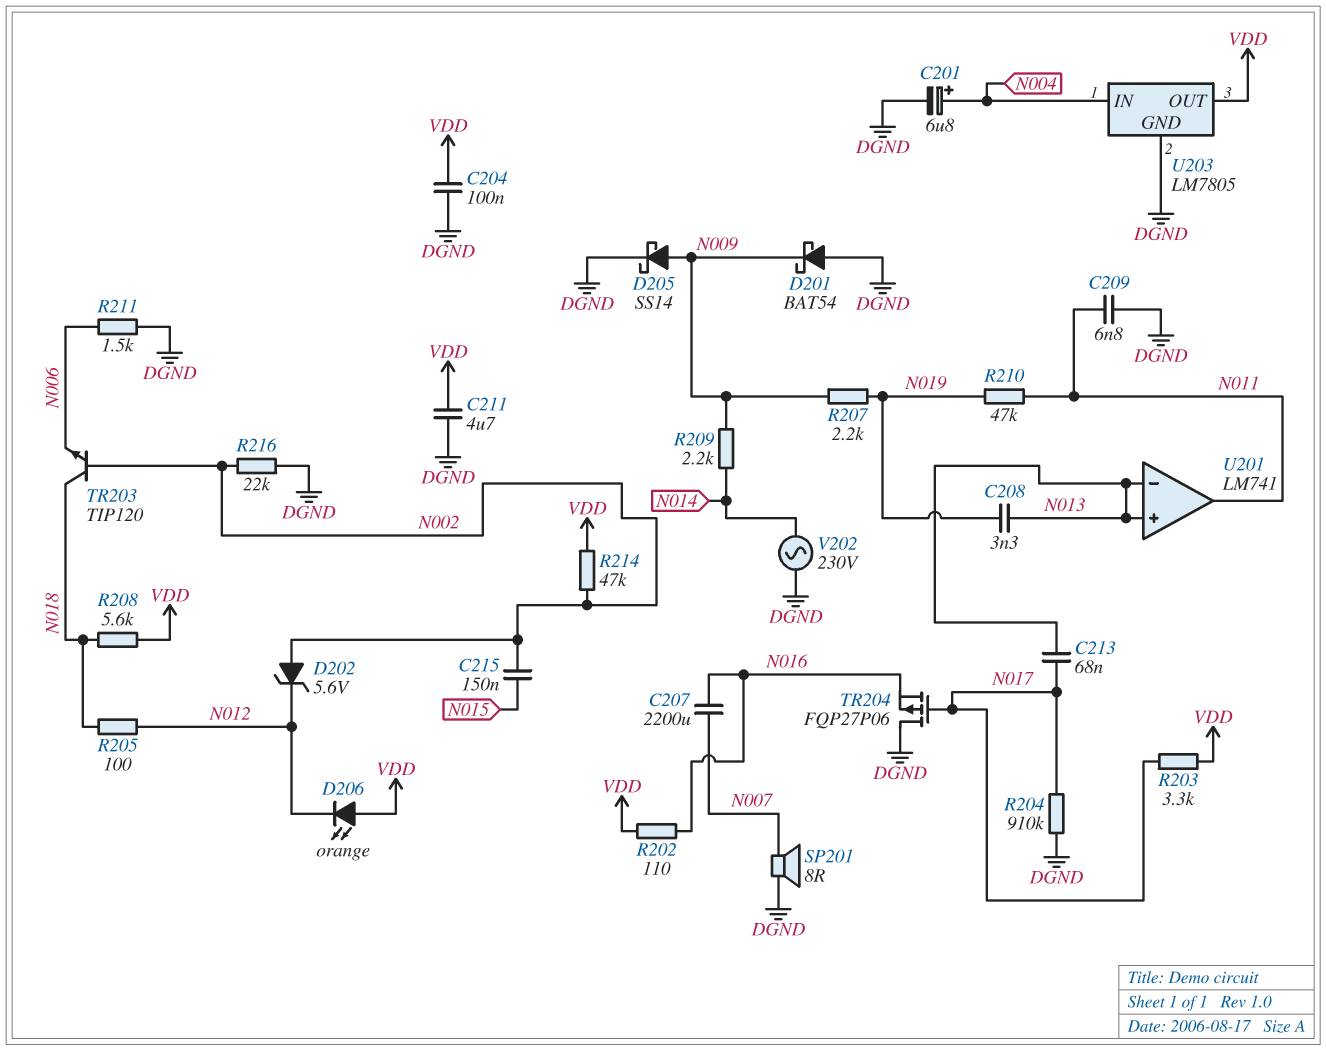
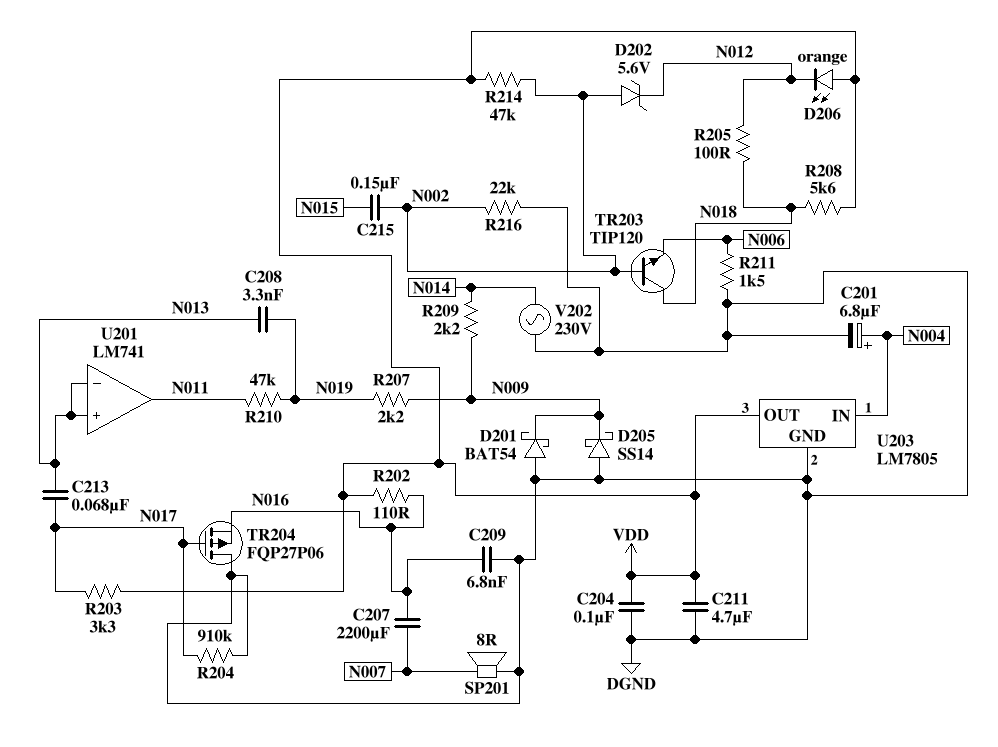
C209: 6.8nF (DGND, N011) -> 6.8nF (DGND, N016)
D205: schottky SS14 (A N009, K DGND) -> schottky SS14 (A DGND, K N009)

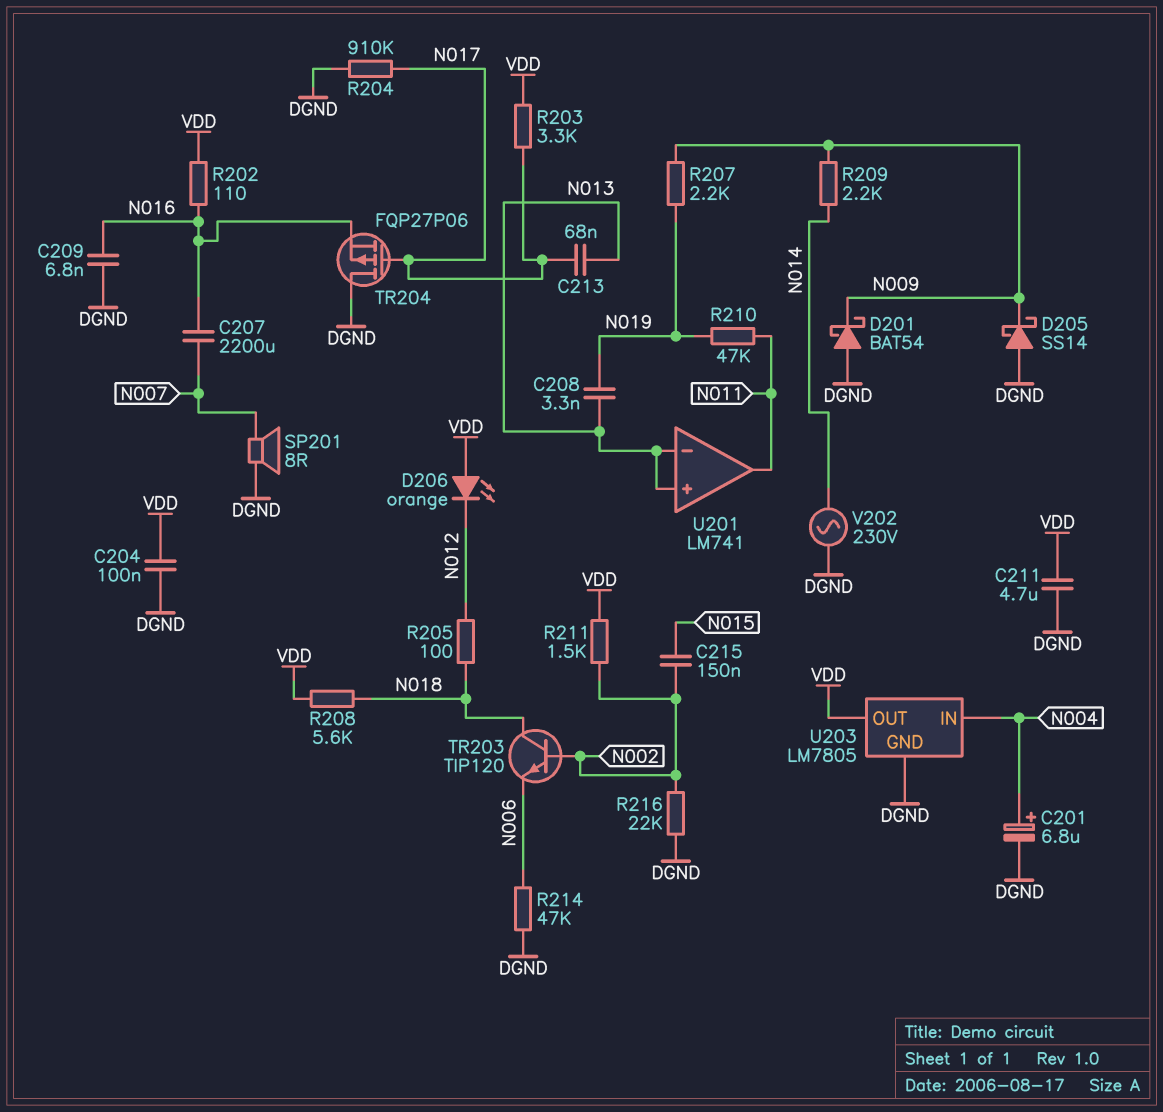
D202: zener 5.6V (A N002, K N012) -> none
R211: 1.5k (DGND, N006) -> 1.5k (N002, VDD)
R214: 47k (N002, VDD) -> 47k (DGND, N006)

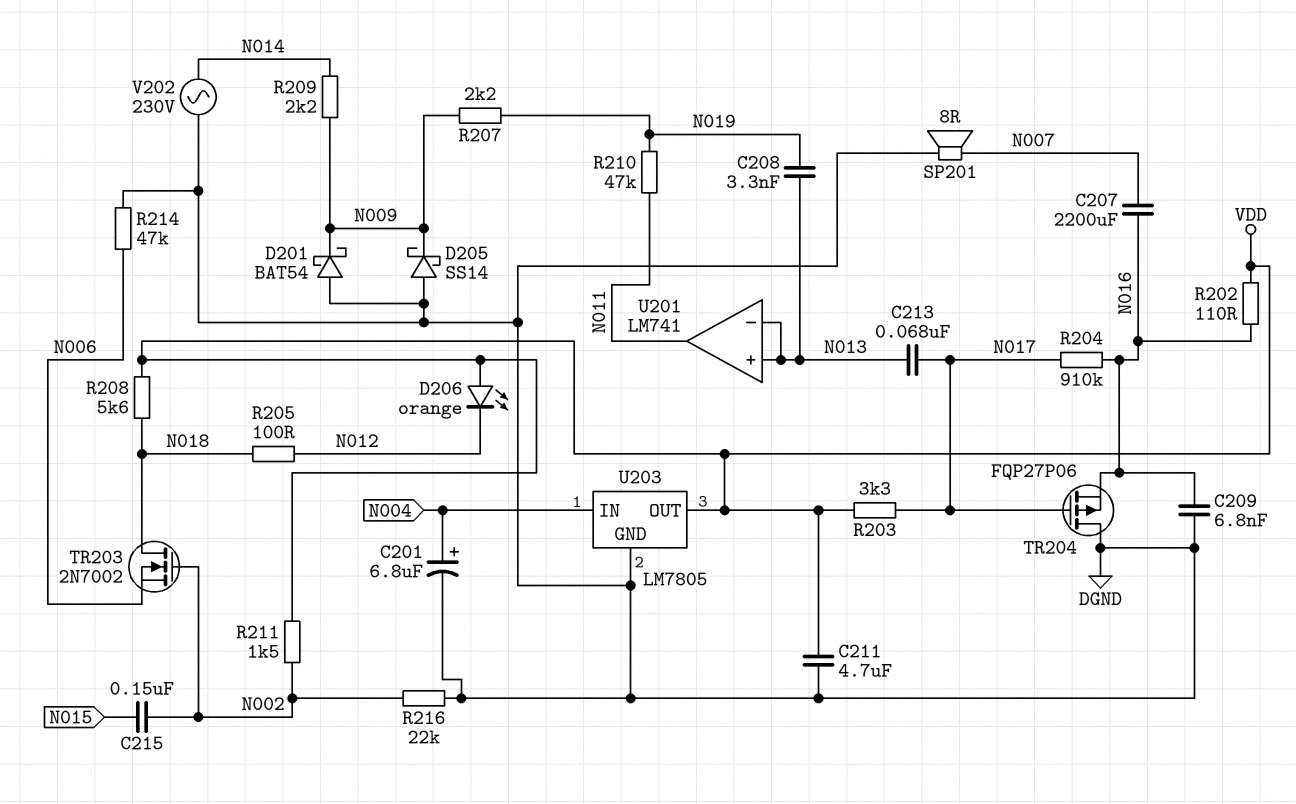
C204: 100nF (DGND, VDD) -> none
R204: 910k (DGND, N017) -> 910k (N016, N017)
TR203: NPN TIP120 (B N002, C N018, E N006) -> NMOS 2N7002 (G N002, D N018, S N006)

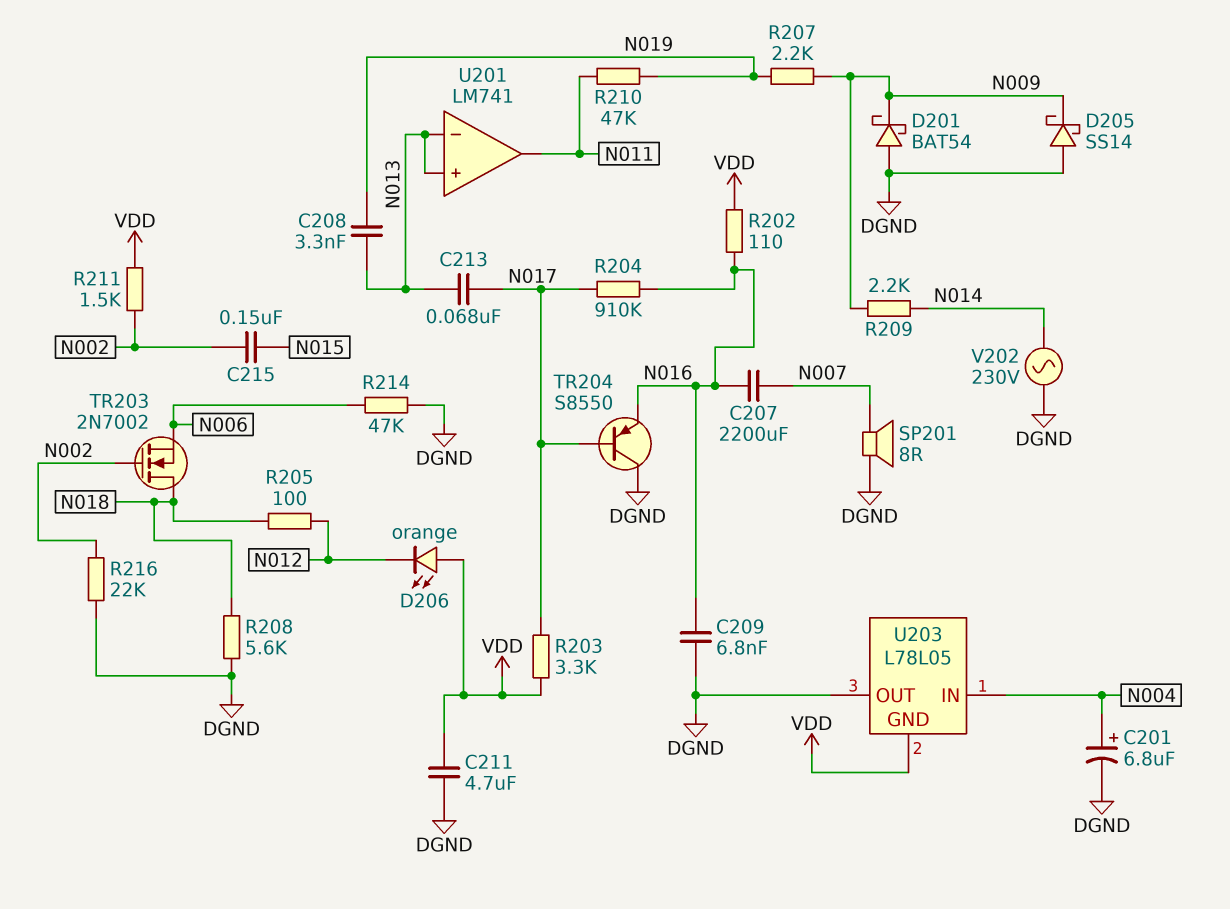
R208: 5.6k (N018, VDD) -> 5.6k (DGND, N018)
TR204: PMOS FQP27P06 (G N017, D DGND, S N016) -> PNP S8550 (B N017, C DGND, E N016)
U203: LM7805 -> L78L05
U203 pin GND: DGND -> VDD
U203 pin OUT: VDD -> DGND

